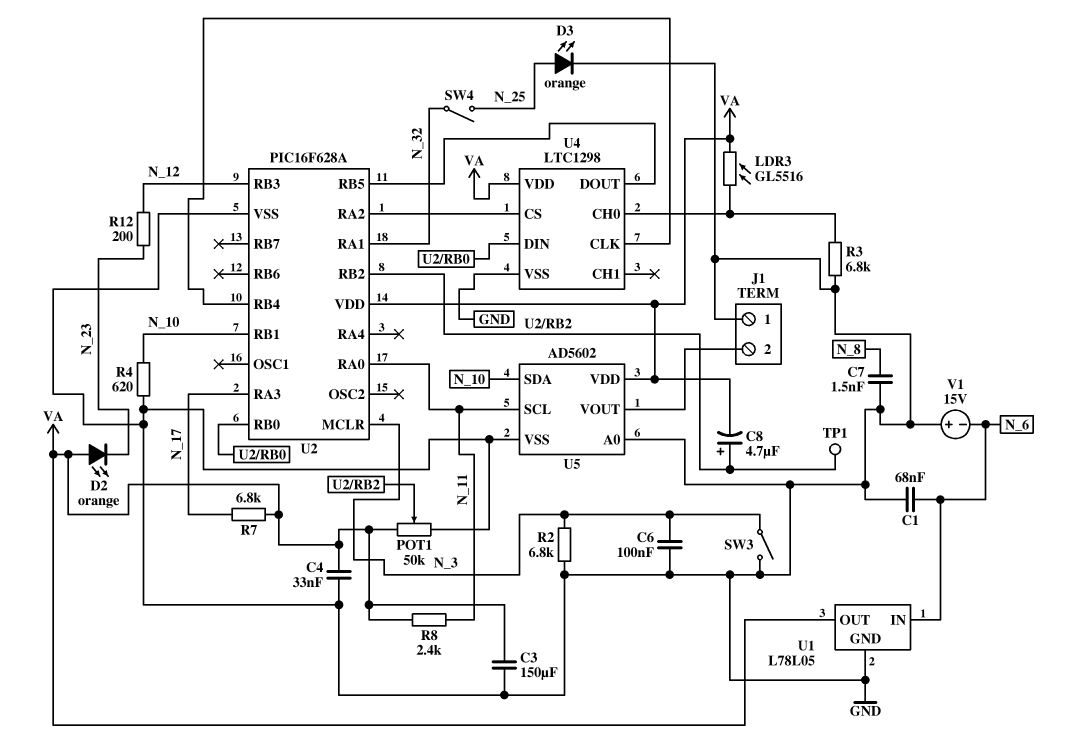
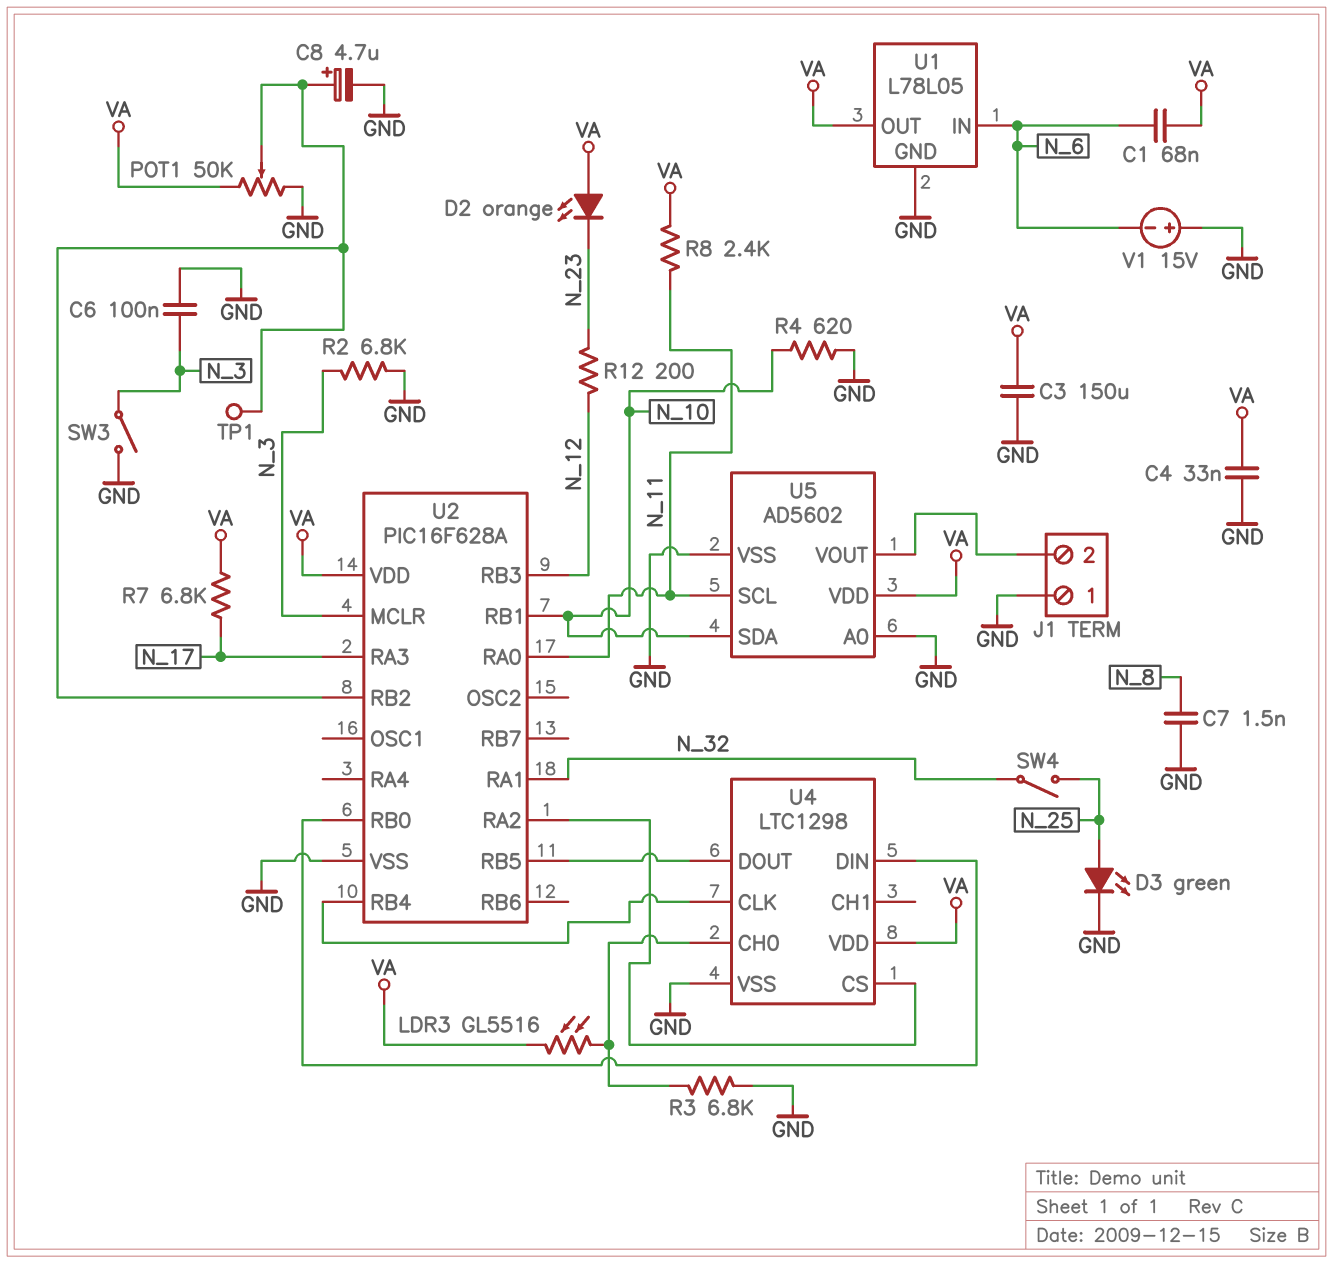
C1: 68nF (GND, N_6) -> 68nF (N_6, VA)
C8: 4.7uF (plus U2/RB2, minus VA) -> 4.7uF (plus U2/RB2, minus GND)
D3: LED orange (A N_25, K GND) -> LED green (A N_25, K GND)

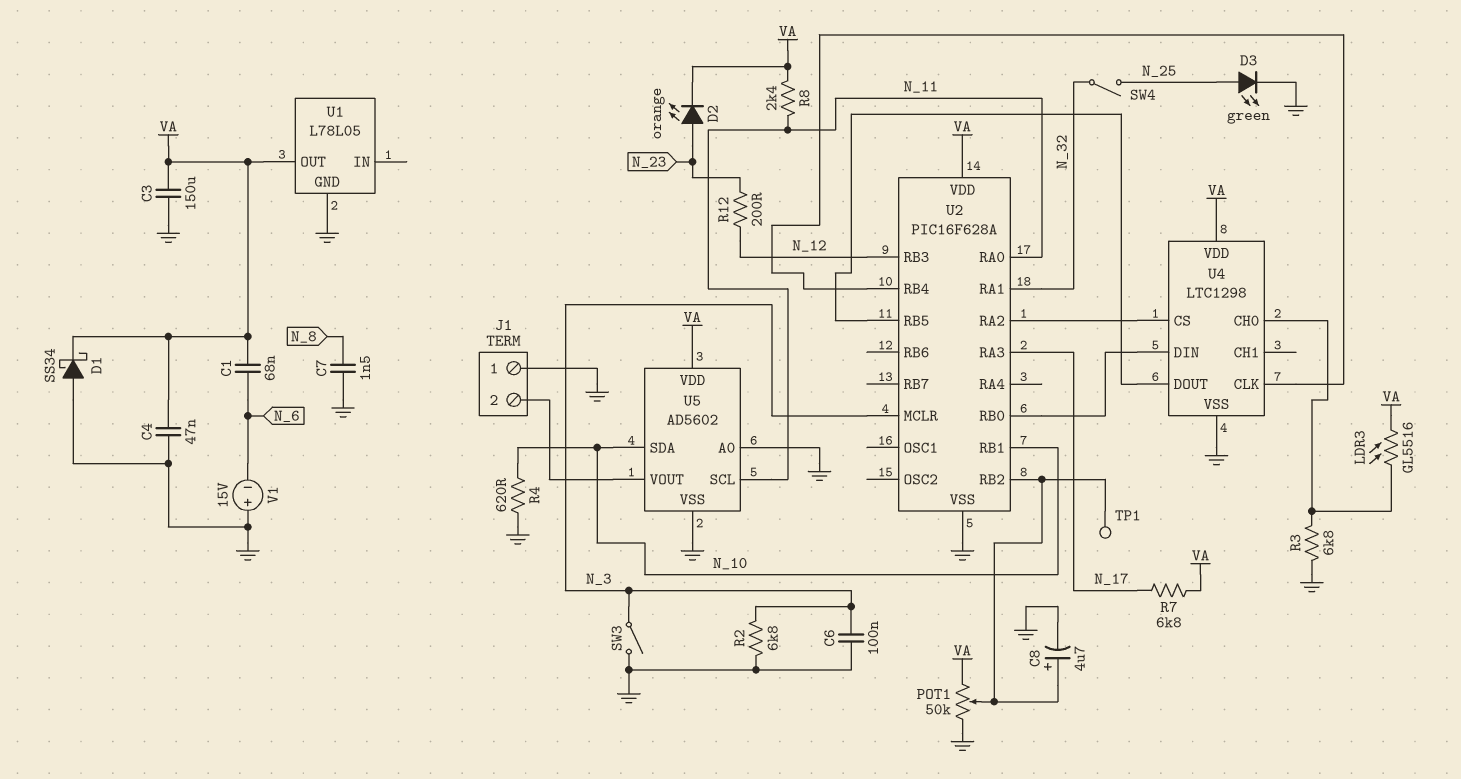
C4: 33nF (GND, VA) -> 47nF (GND, VA)
D1: none -> schottky SS34 (A GND, K VA)
D2: LED orange (A VA, K N_23) -> LED orange (A N_23, K VA)
U1 pin IN: N_6 -> none

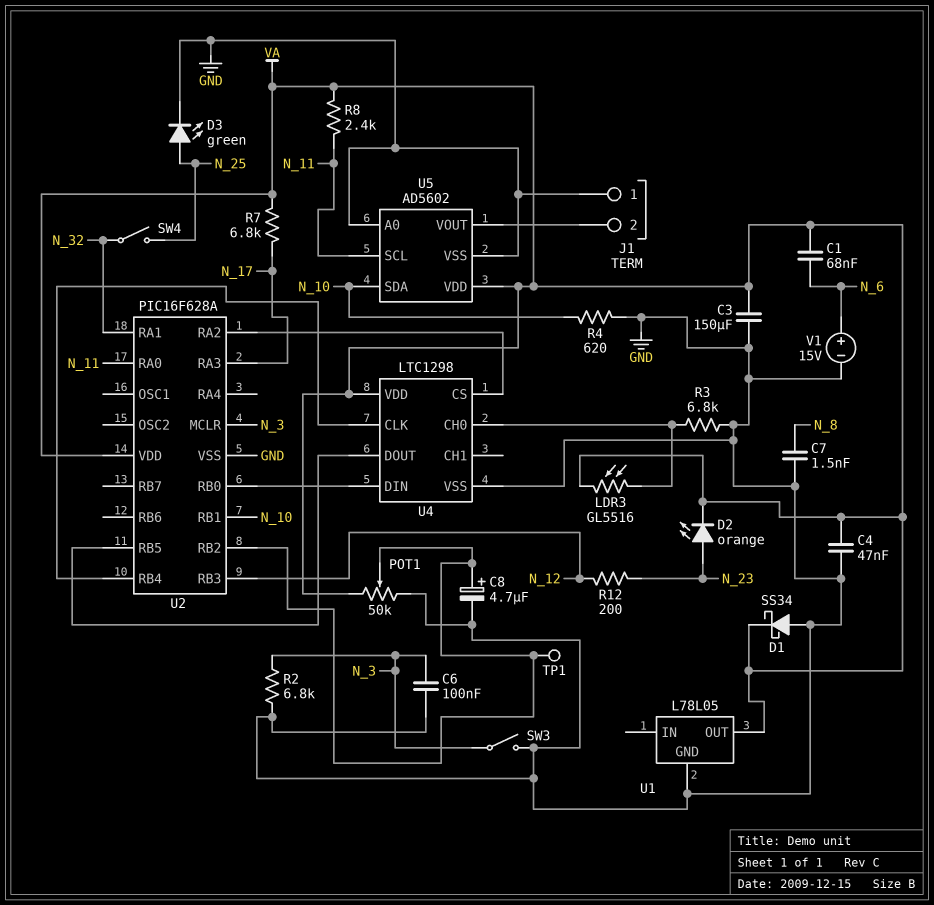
V1: 15V (plus GND, minus N_6) -> 15V (plus N_6, minus GND)

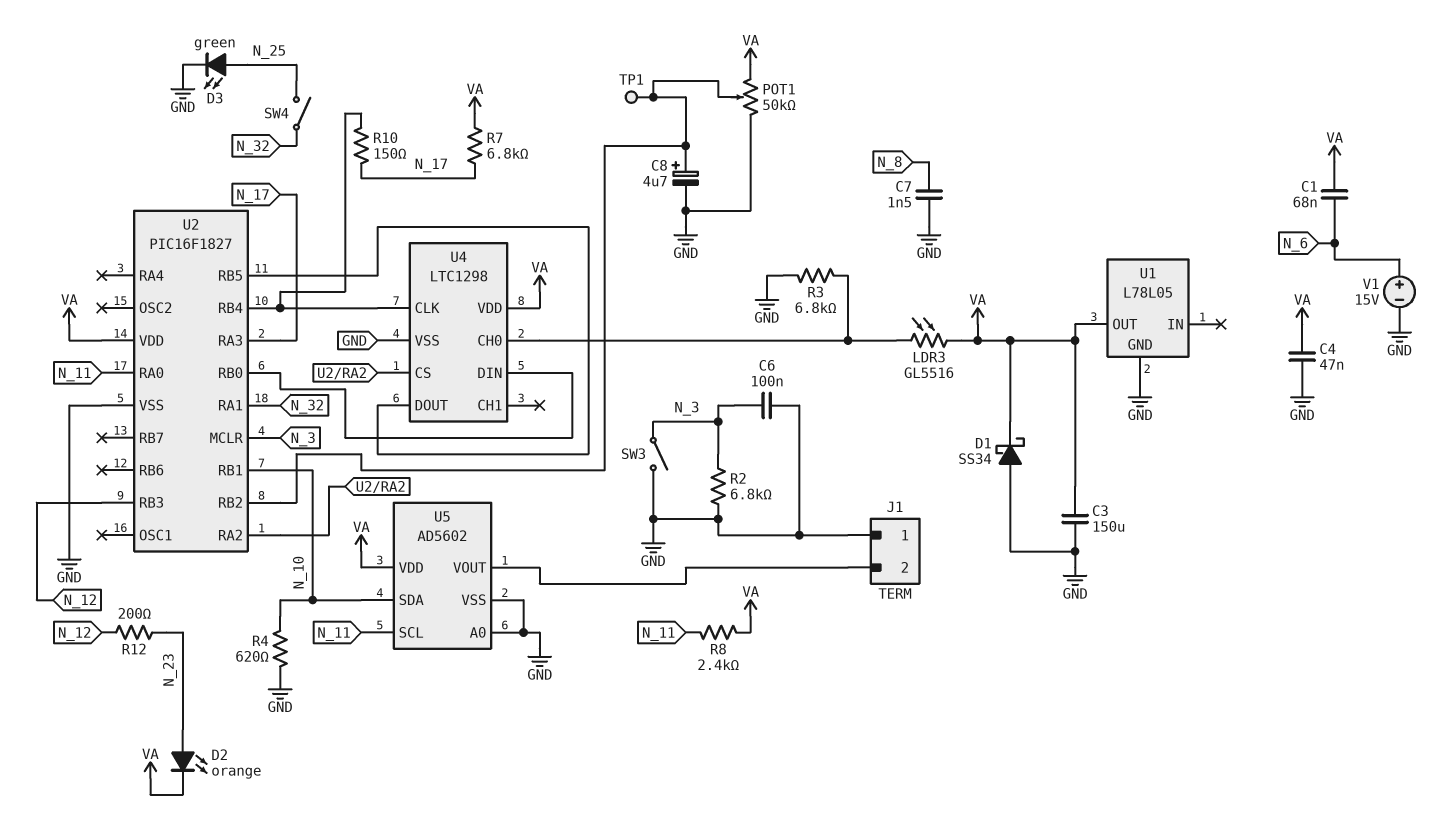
R10: none -> 150 (N_17, U2/RB4)
U2: PIC16F628A -> PIC16F1827

